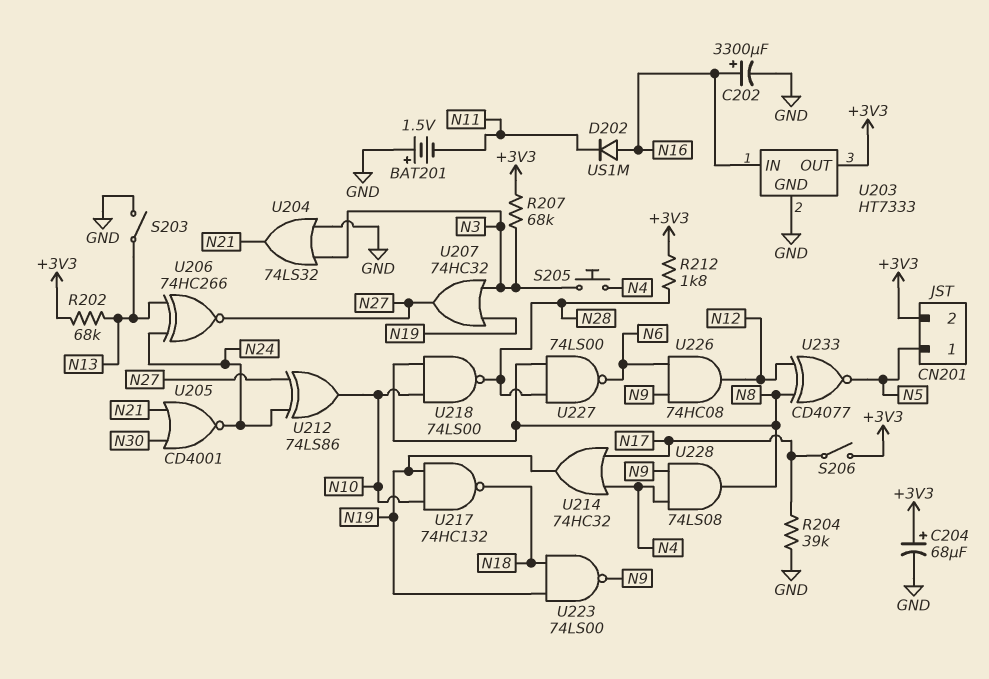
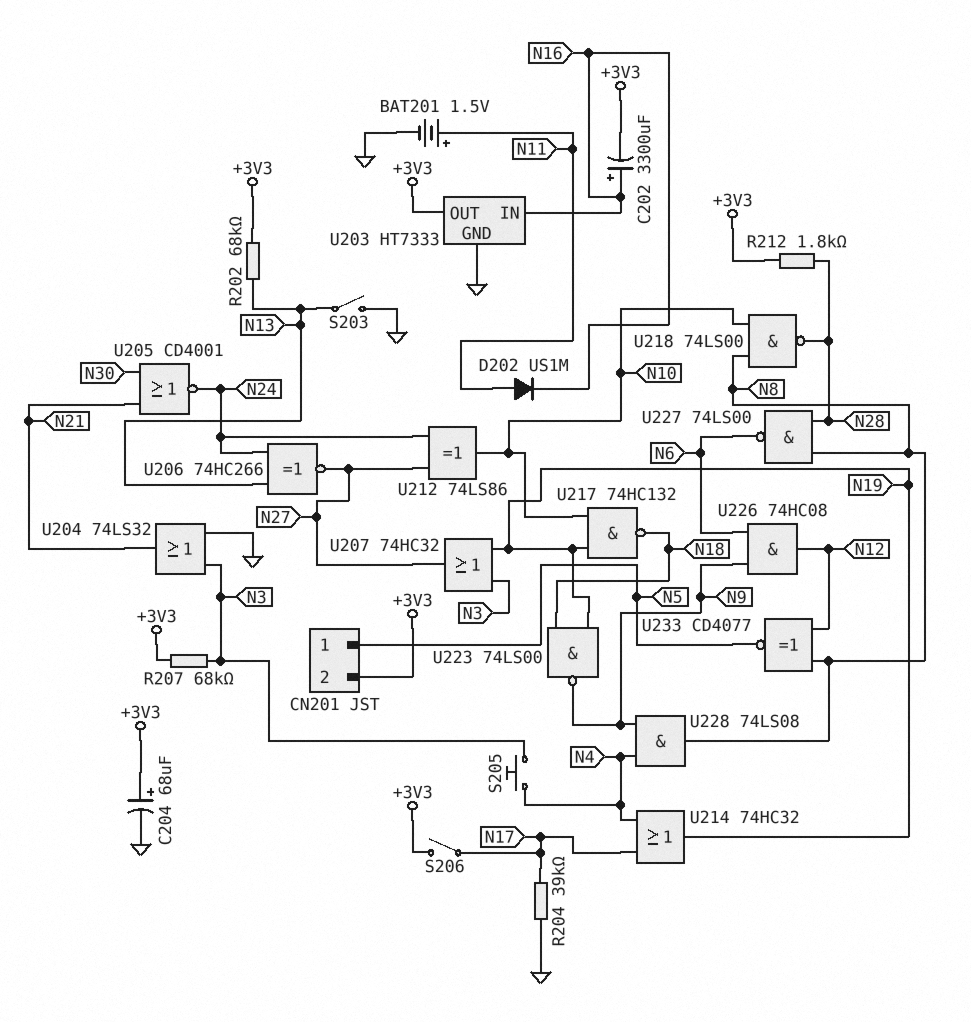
BAT201: 1.5V (plus GND, minus N11) -> 1.5V (plus N11, minus GND)
C202: 3300uF (plus N16, minus GND) -> 3300uF (plus N16, minus +3V3)
D202: diode US1M (A N16, K N11) -> diode US1M (A N11, K N16)

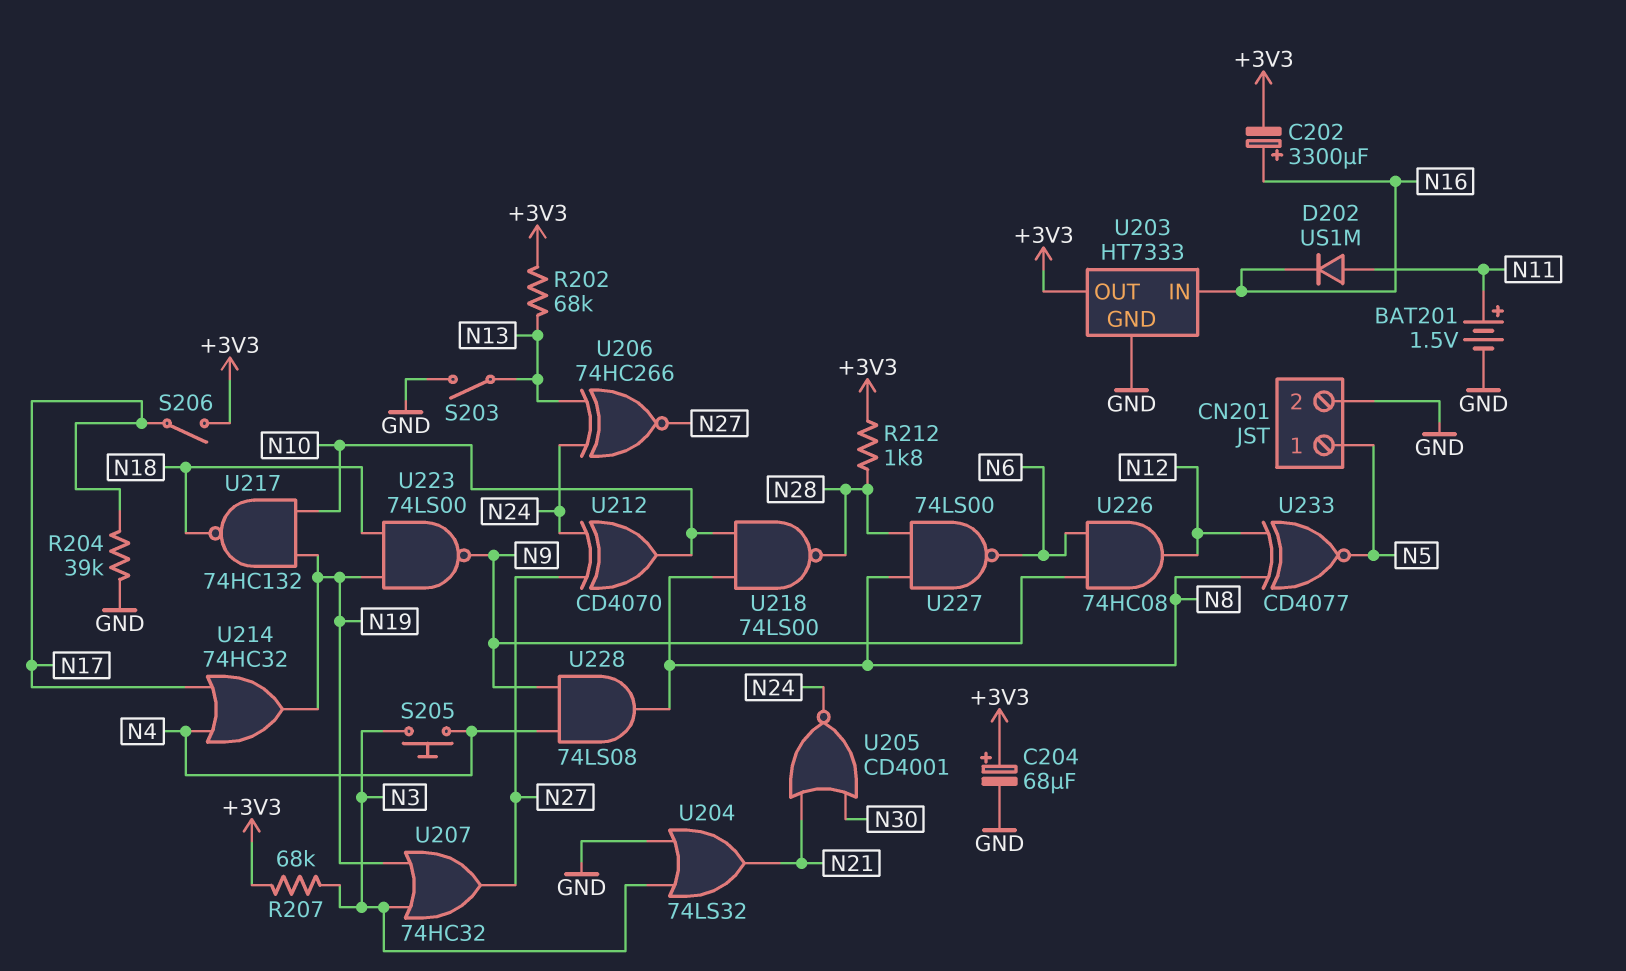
CN201 pin 2: +3V3 -> GND
U212: XOR 74LS86 (in N24, in N27, out N10) -> XOR CD4070 (in N24, in N27, out N10)

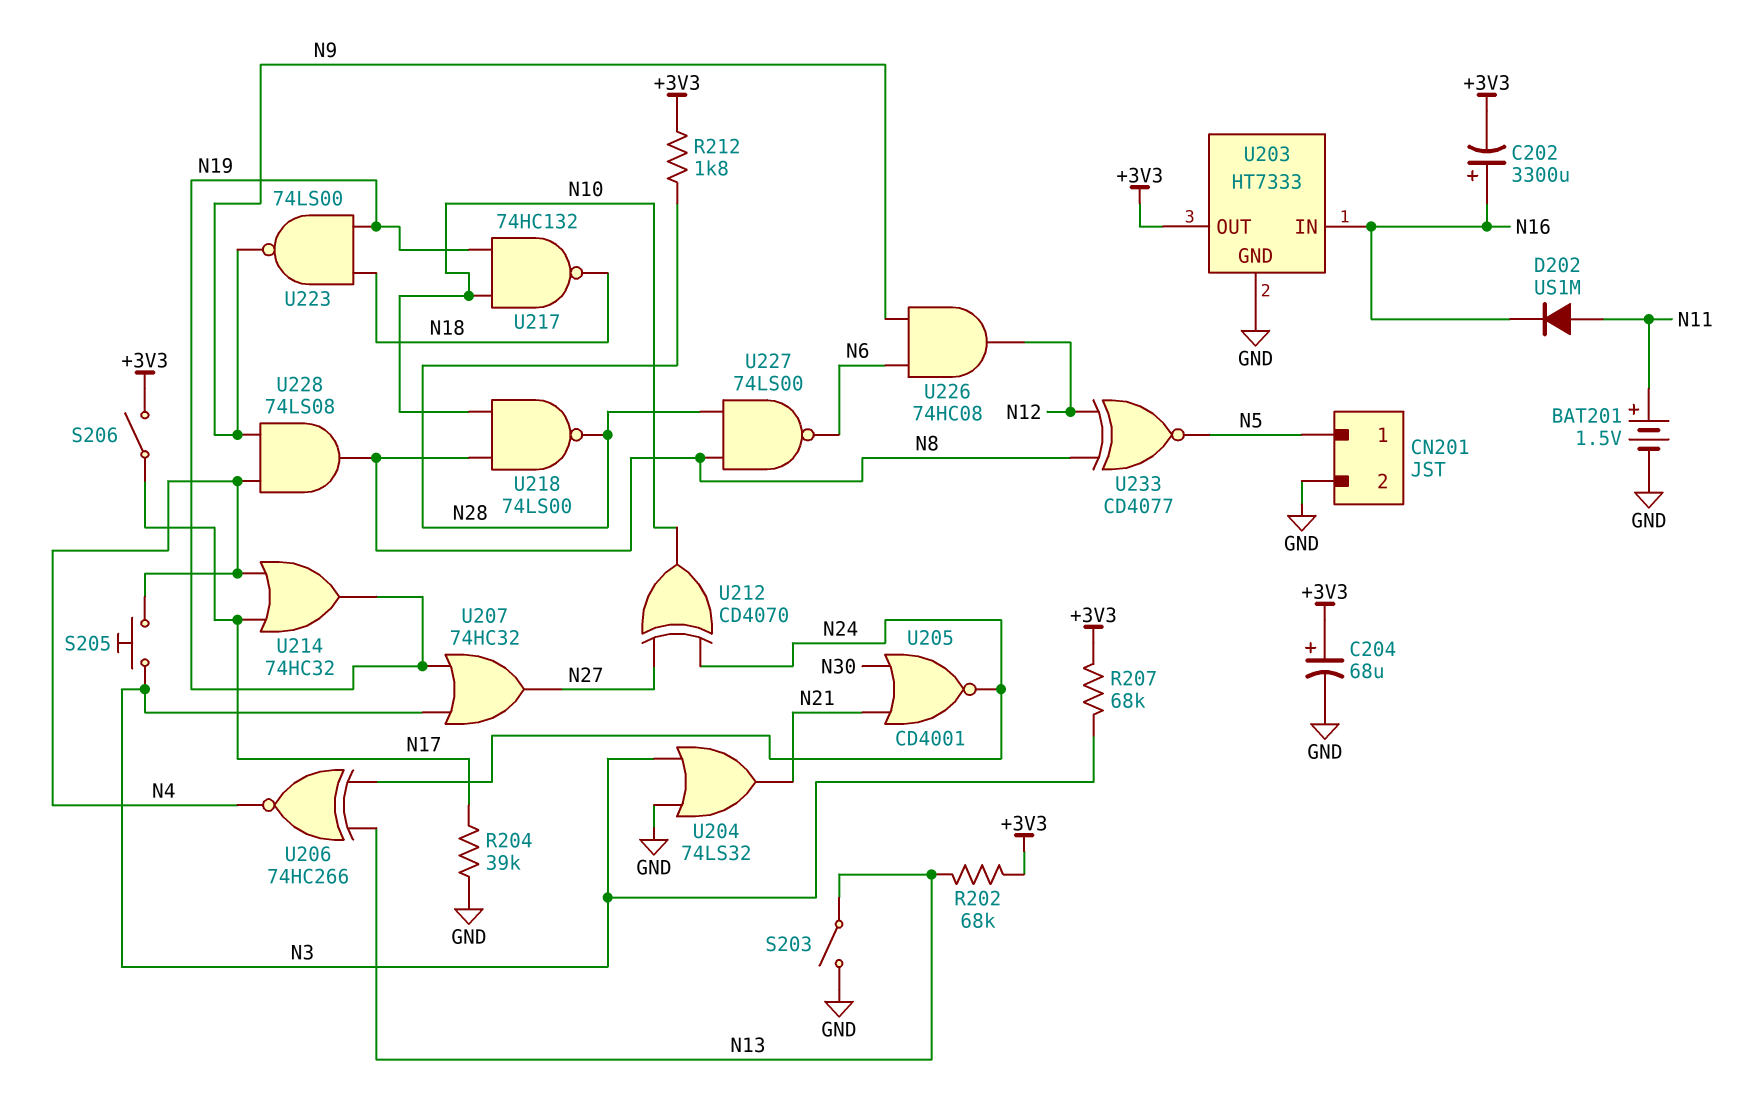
U206: XNOR 74HC266 (in N13, in N24, out N27) -> XNOR 74HC266 (in N13, in N24, out N4)

